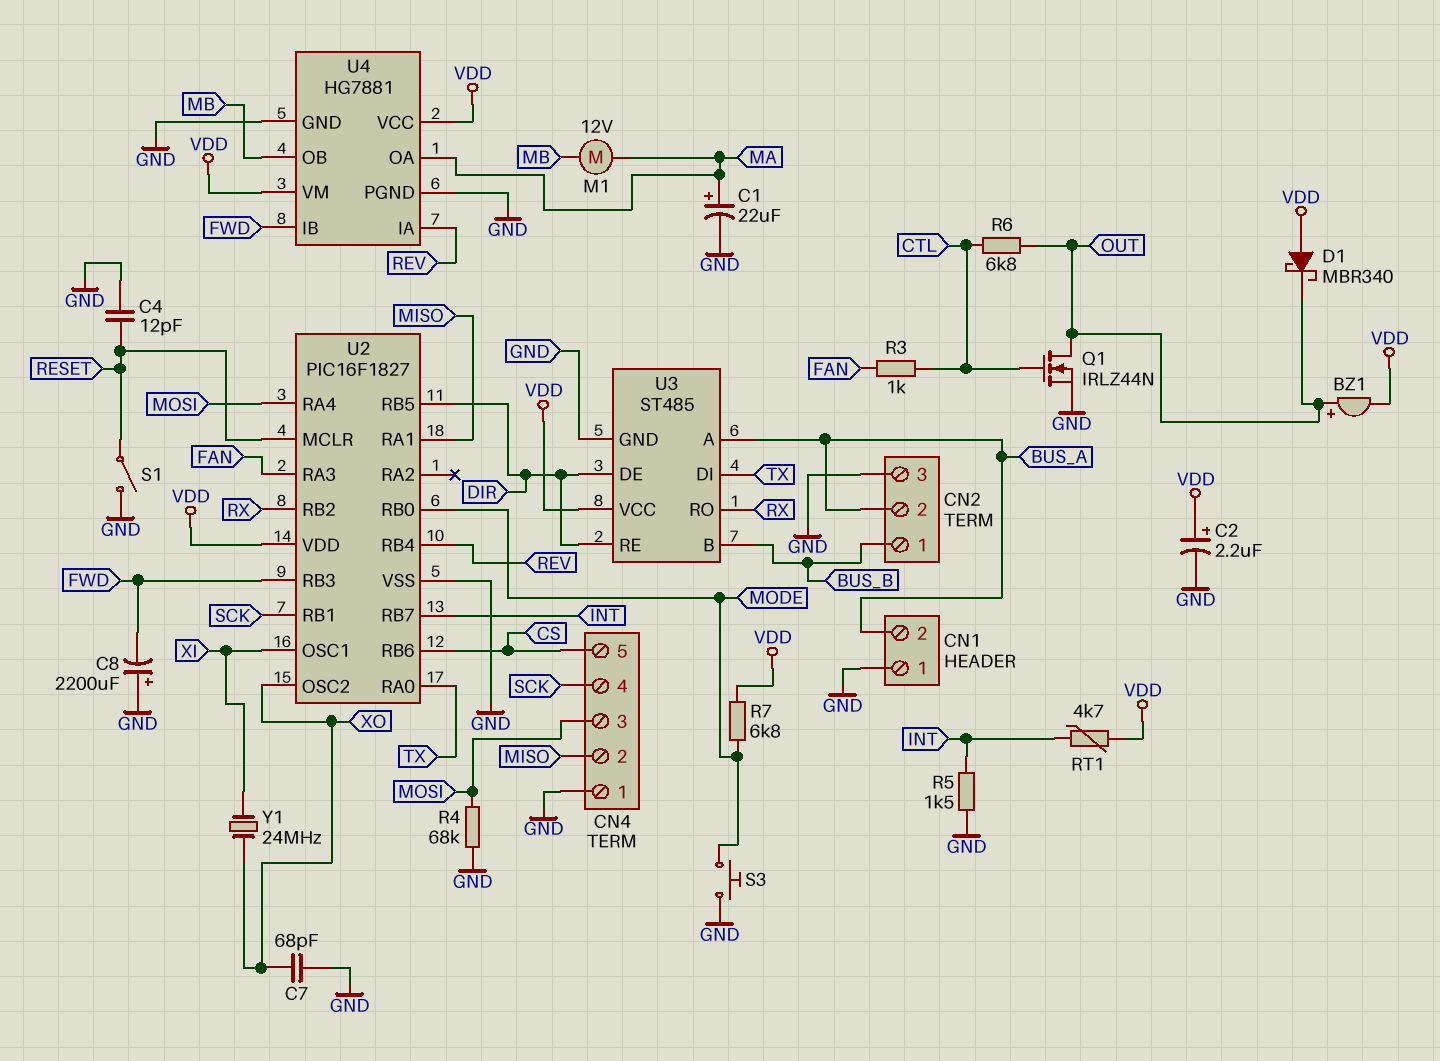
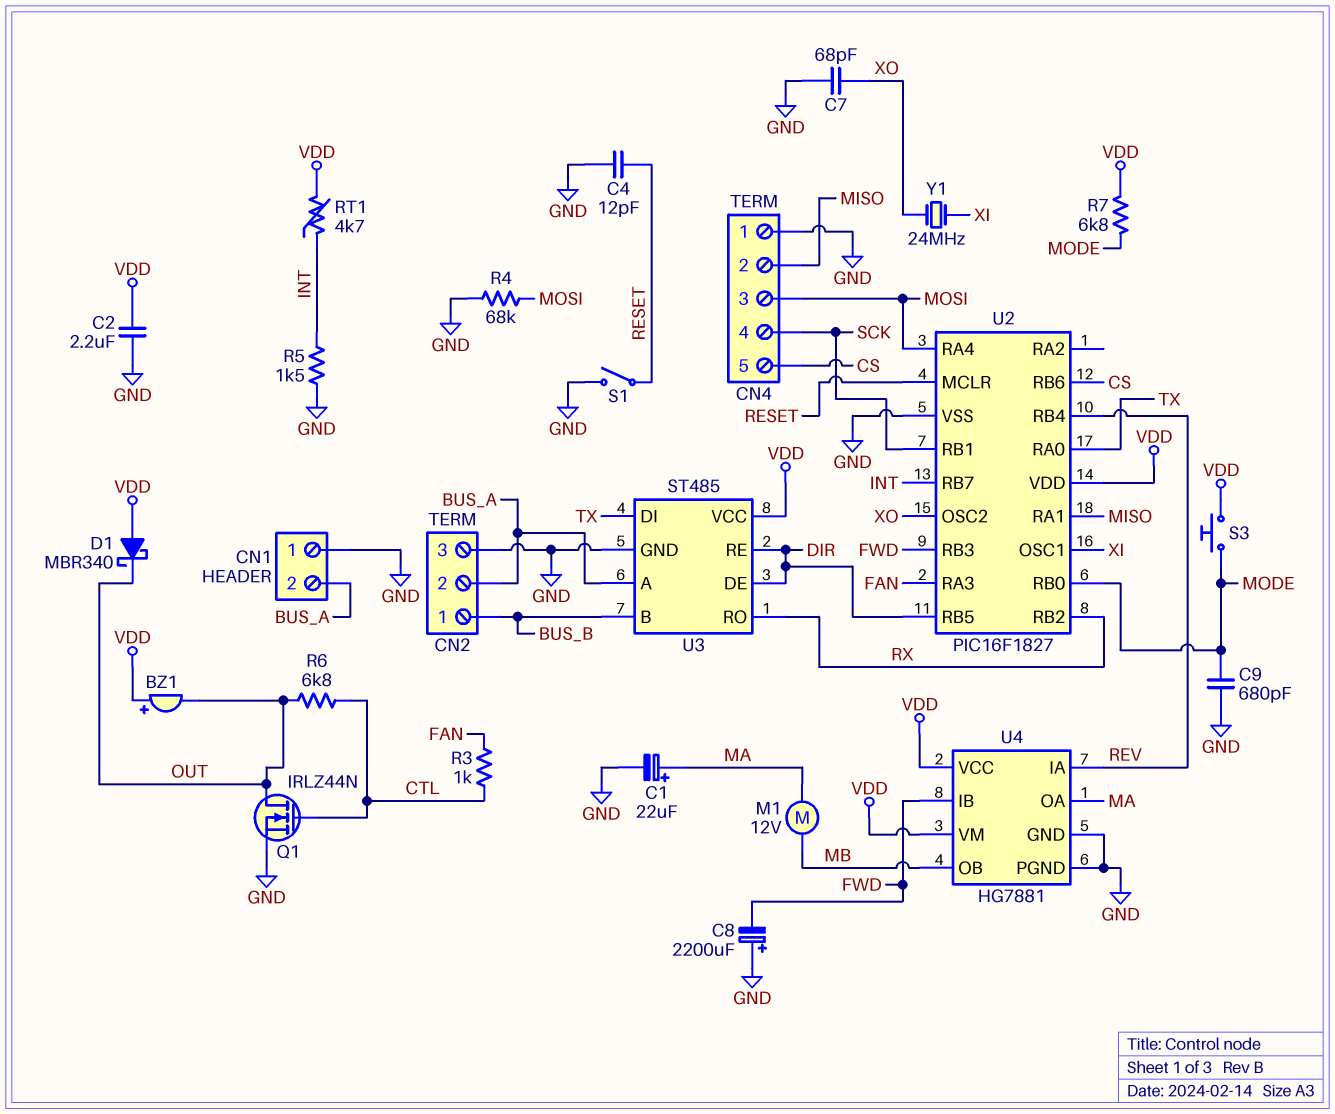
BZ1: buzzer (plus OUT, minus VDD) -> buzzer (plus VDD, minus OUT)
C2: 2.2uF (plus VDD, minus GND) -> 2.2uF (GND, VDD)
C9: none -> 680pF (GND, MODE)
S3: button (GND, MODE) -> button (MODE, VDD)

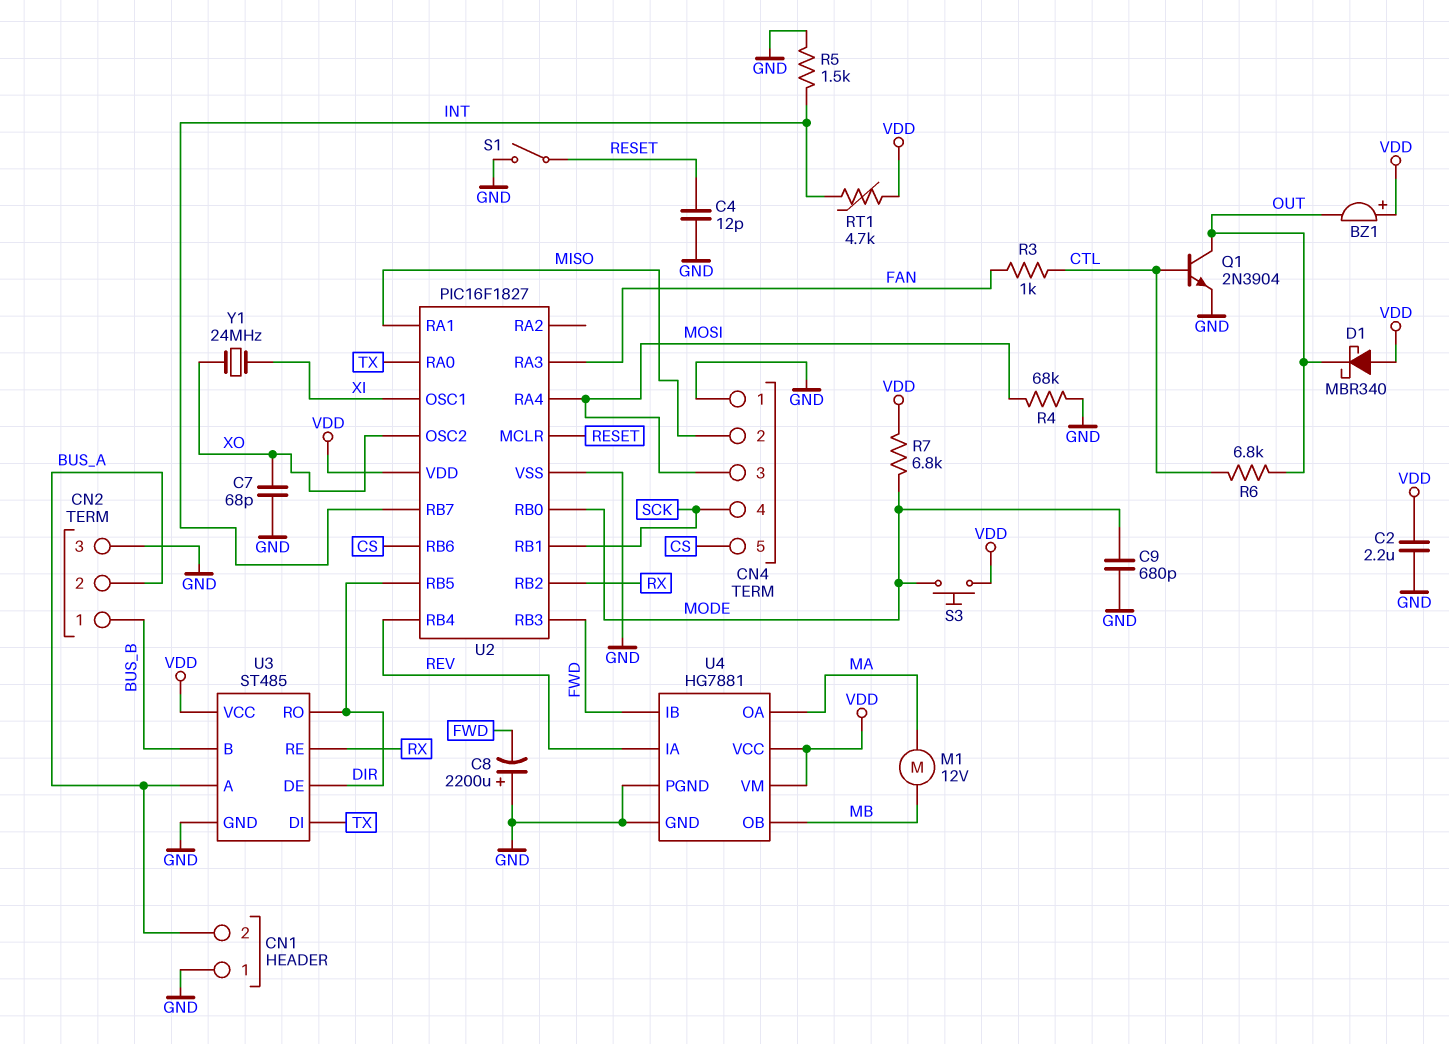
C1: 22uF (plus MA, minus GND) -> none
Q1: NMOS IRLZ44N (G CTL, D OUT, S GND) -> NPN 2N3904 (B CTL, C OUT, E GND)
U3 pin RE: DIR -> RX
U3 pin RO: RX -> DIR

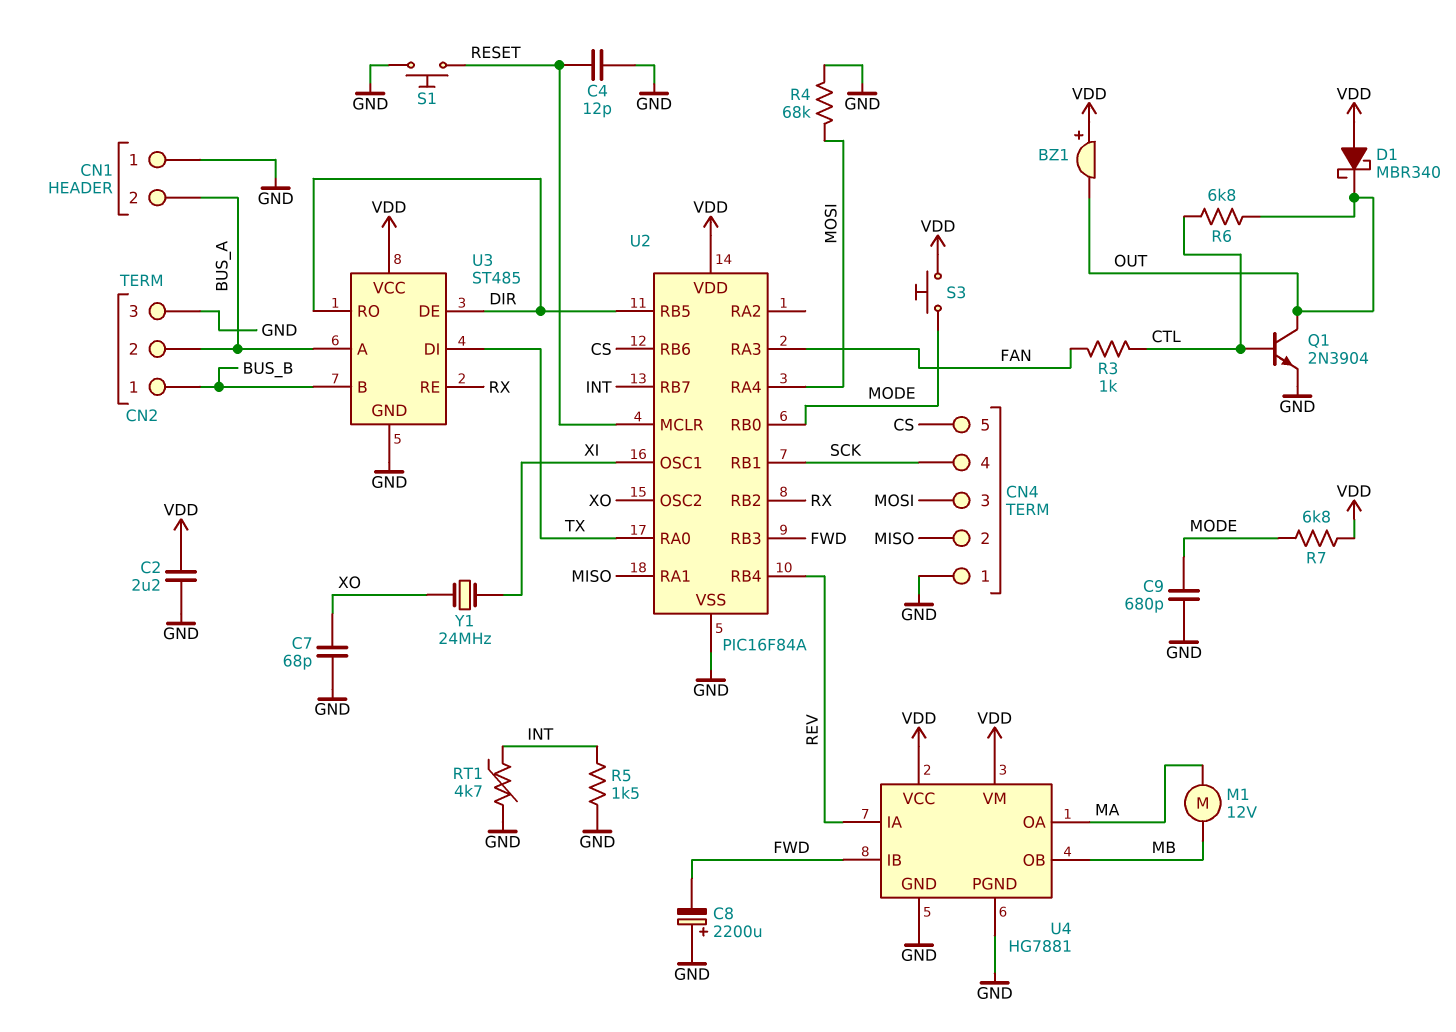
RT1: 4.7k (INT, VDD) -> 4.7k (GND, INT)
S1: switch (GND, RESET) -> button (GND, RESET)
U2: PIC16F1827 -> PIC16F84A

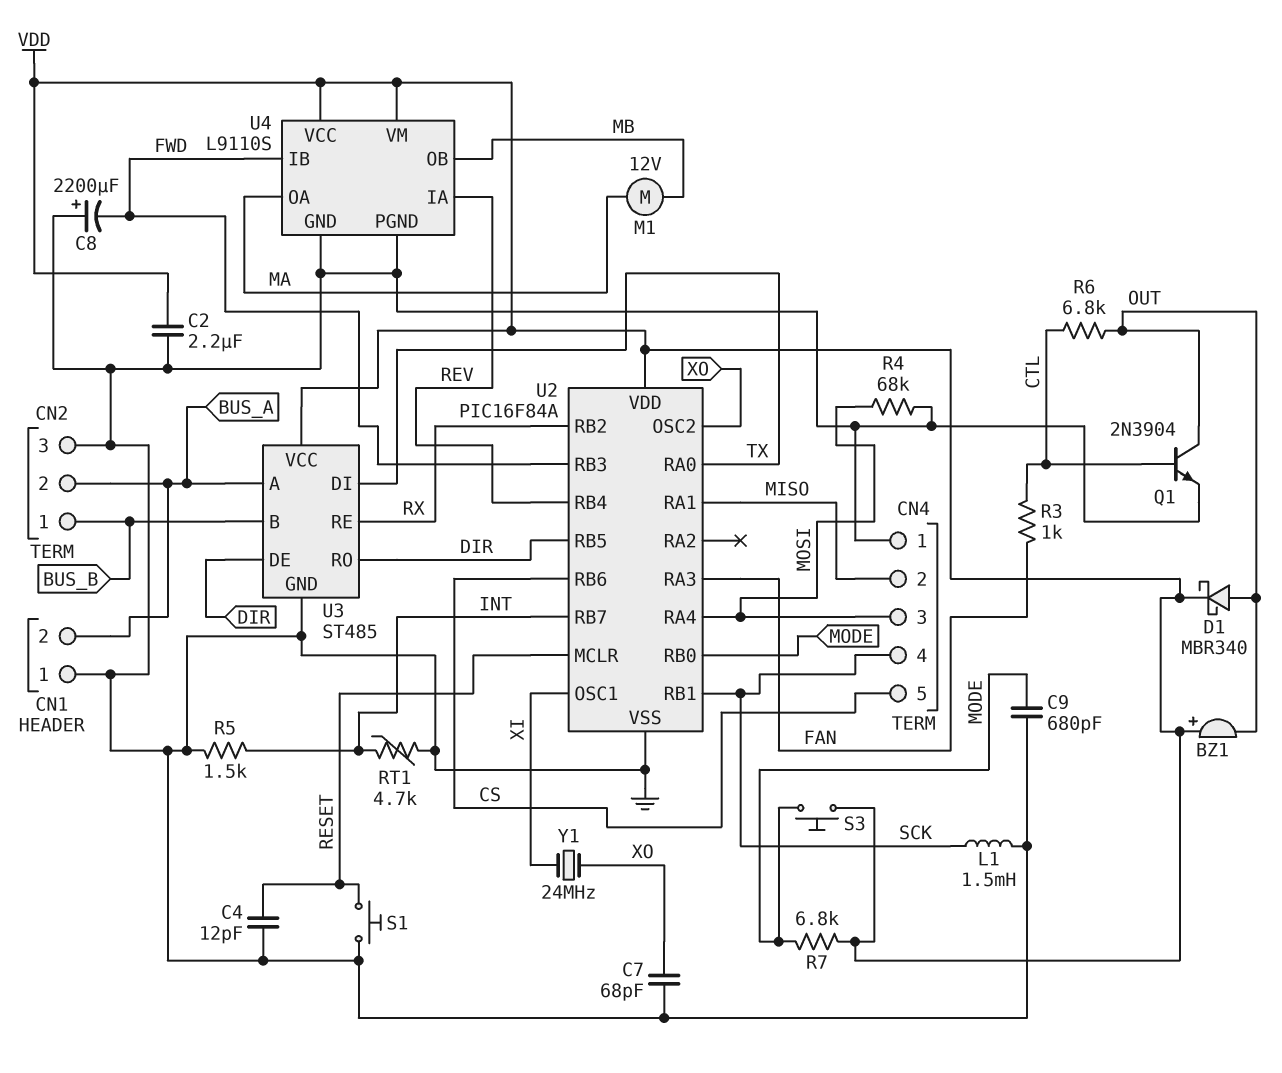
D1: schottky MBR340 (A VDD, K OUT) -> schottky MBR340 (A OUT, K VDD)
L1: none -> 1.5mH (GND, SCK)
U4: HG7881 -> L9110S

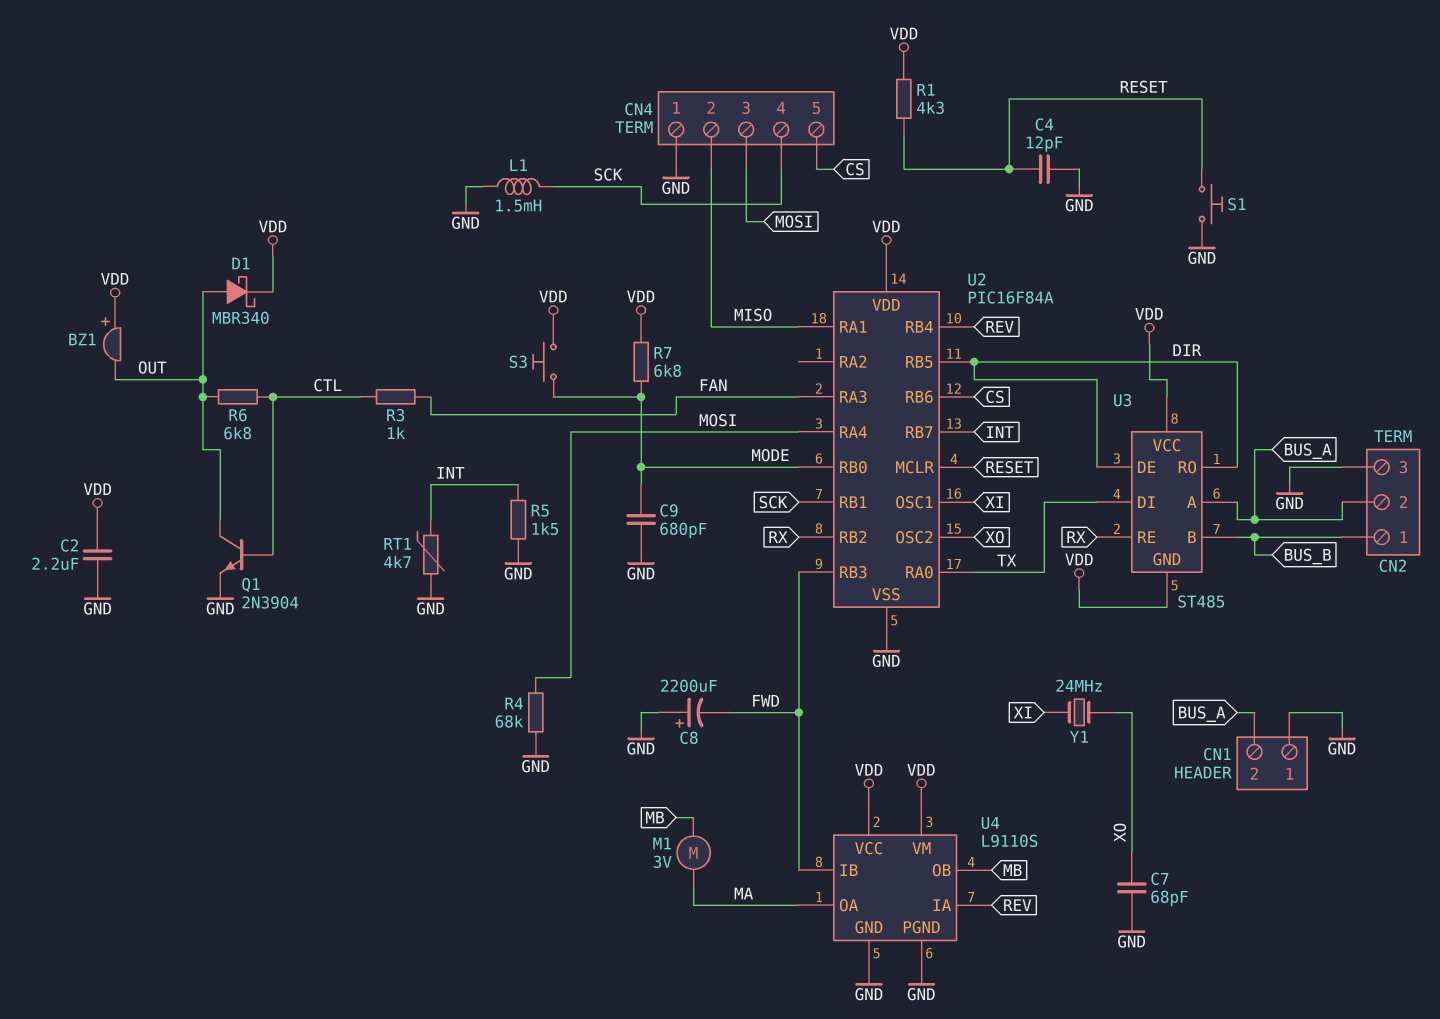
M1: motor 12V (MA, MB) -> motor 3V (MA, MB)
R1: none -> 4.3k (RESET, VDD)
U3 pin GND: GND -> VDD

